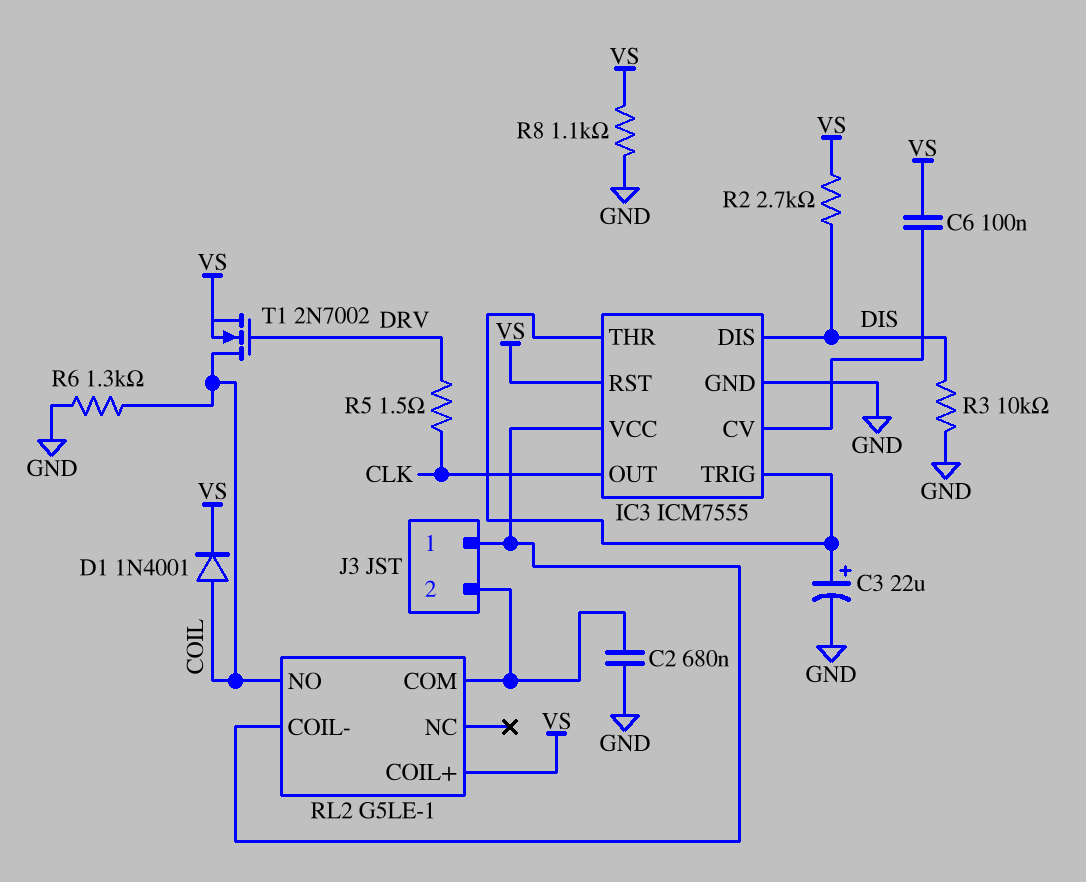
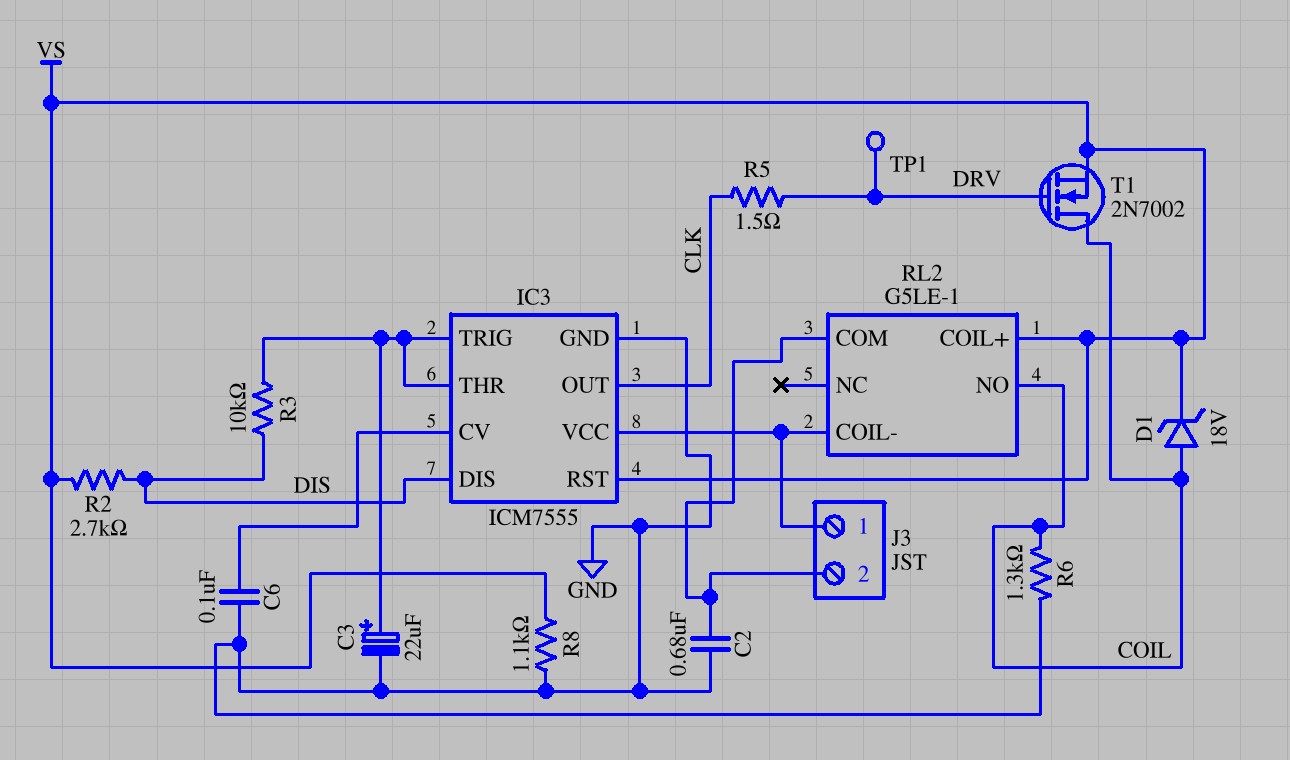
C6: 100nF (IC3/CV, VS) -> 100nF (GND, IC3/CV)
D1: diode 1N4001 (A COIL, K VS) -> zener 18V (A COIL, K VS)
R3: 10k (DIS, GND) -> 10k (DIS, IC3/THR)
TP1: none -> test point (DRV)

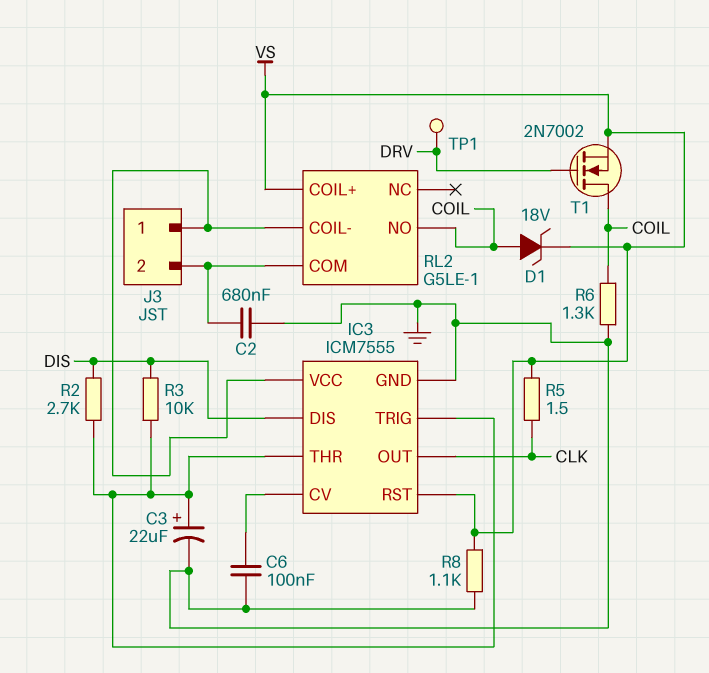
R2: 2.7k (DIS, VS) -> 2.7k (DIS, IC3/THR)
R5: 1.5 (CLK, DRV) -> 1.5 (CLK, VS)

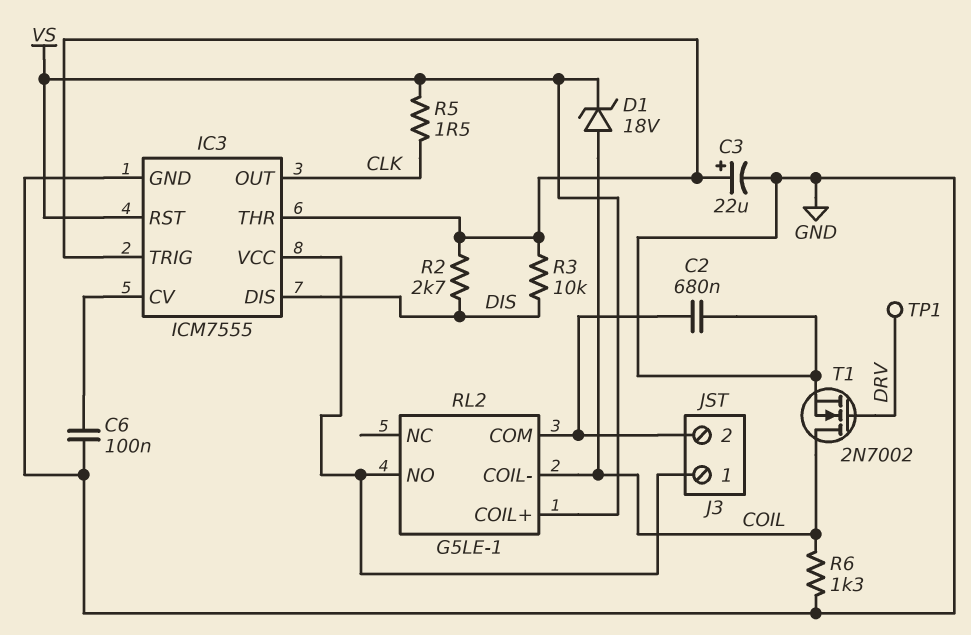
R8: 1.1k (GND, VS) -> none
RL2 pin COIL-: IC3/VCC -> COIL
RL2 pin NO: COIL -> IC3/VCC
T1: NMOS 2N7002 (G DRV, D COIL, S VS) -> NMOS 2N7002 (G DRV, D COIL, S GND)

